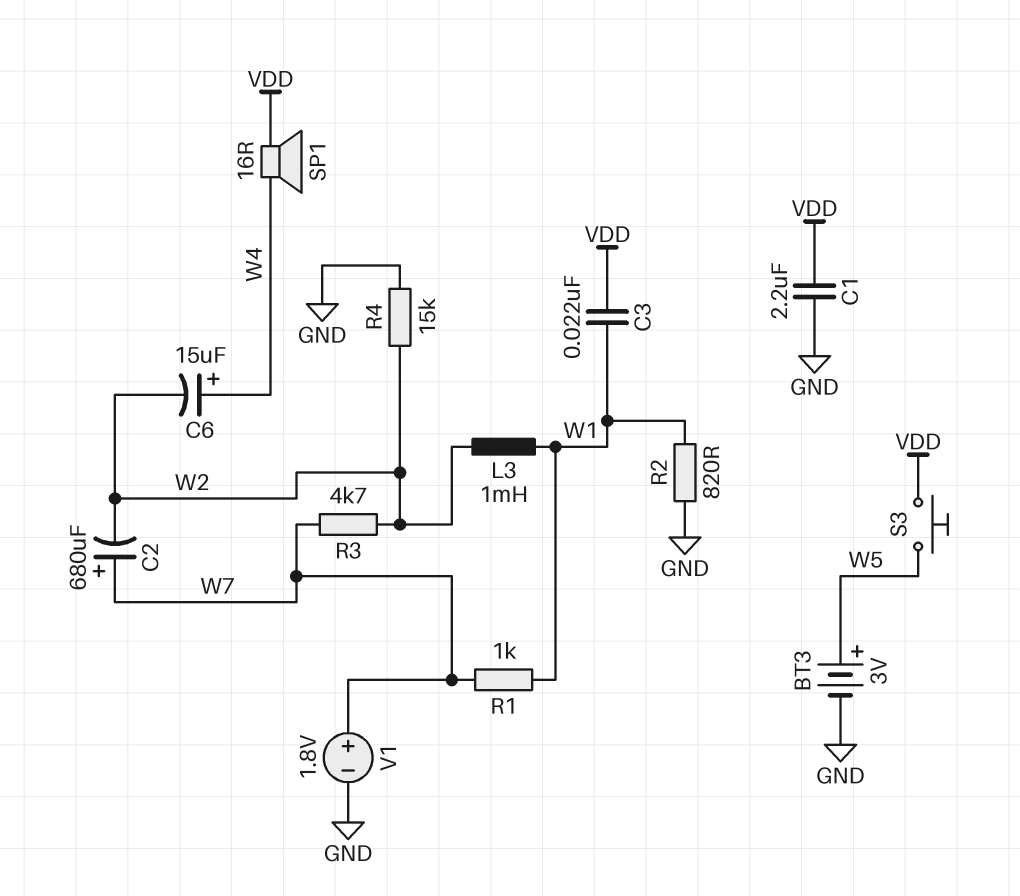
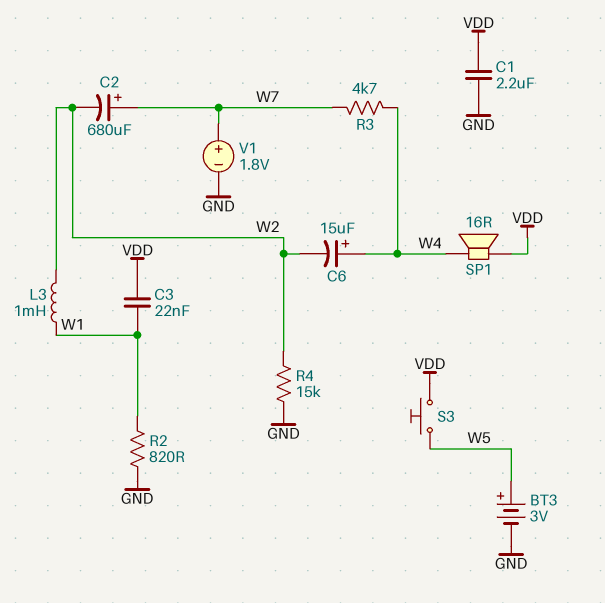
R1: 1k (W1, W7) -> none
R3: 4.7k (W2, W7) -> 4.7k (W4, W7)

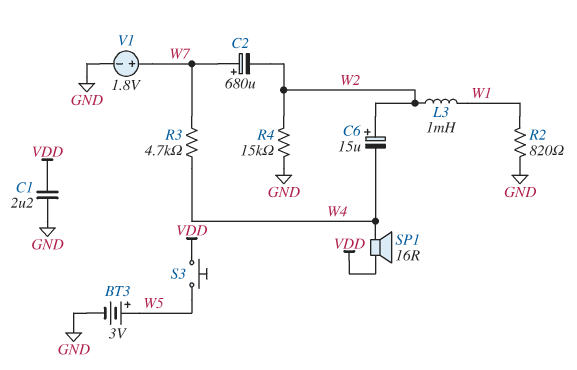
C3: 22nF (VDD, W1) -> none
C6: 15uF (plus W4, minus W2) -> 15uF (plus W2, minus W4)

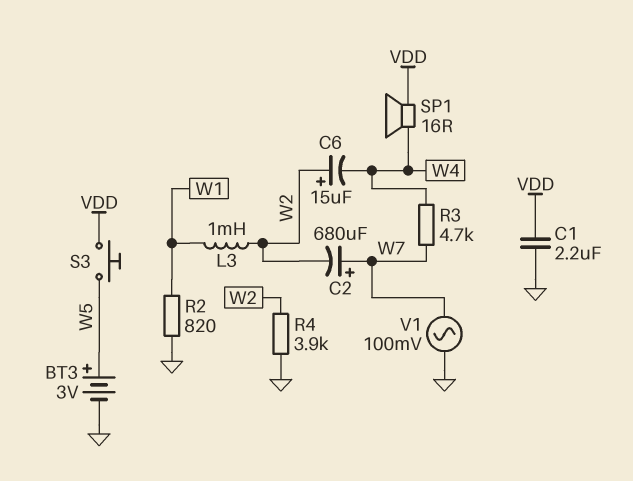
R4: 15k (GND, W2) -> 3.9k (GND, W2)
V1: 1.8V (plus W7, minus GND) -> AC 100mV (GND, W7)

